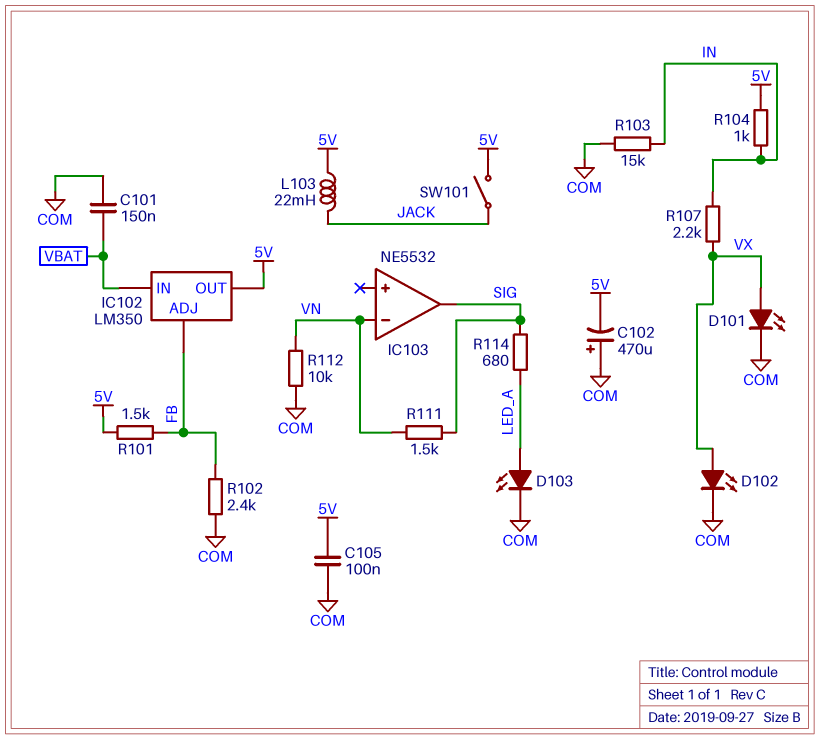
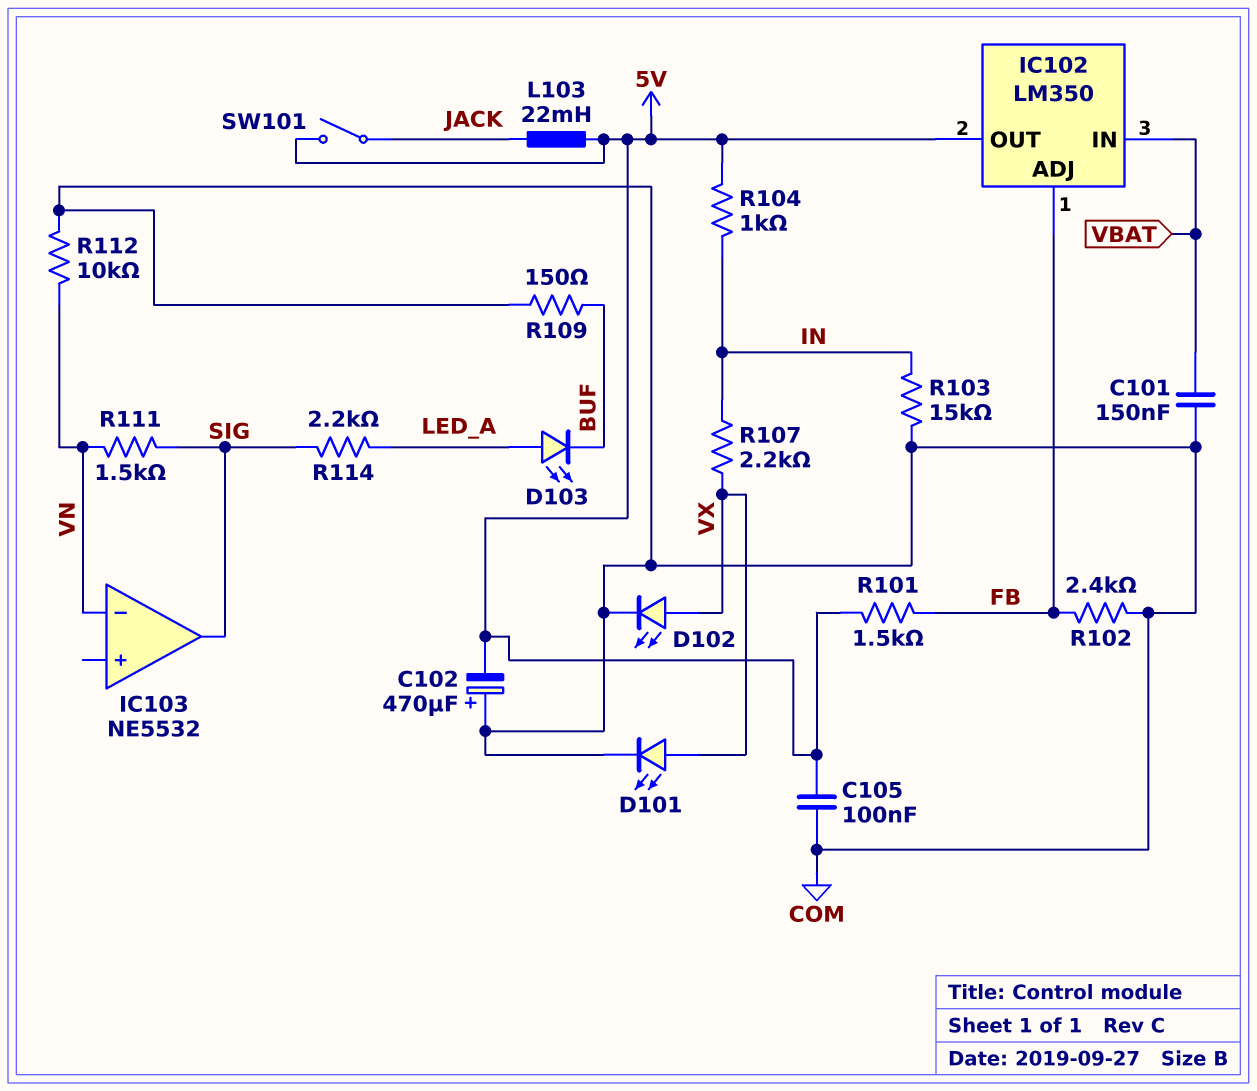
D103: LED (A LED_A, K COM) -> LED (A LED_A, K BUF)
R109: none -> 150 (BUF, COM)
R114: 680 (LED_A, SIG) -> 2.2k (LED_A, SIG)

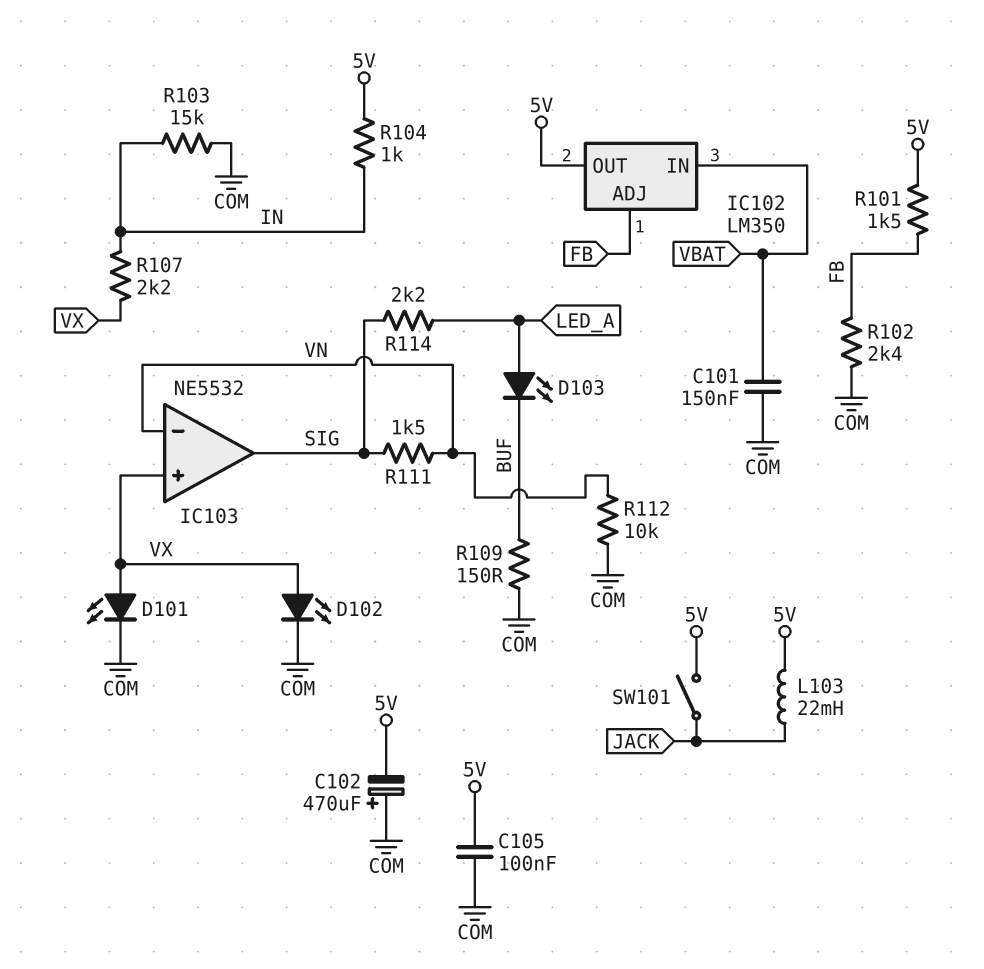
IC103 pin in+: none -> VX

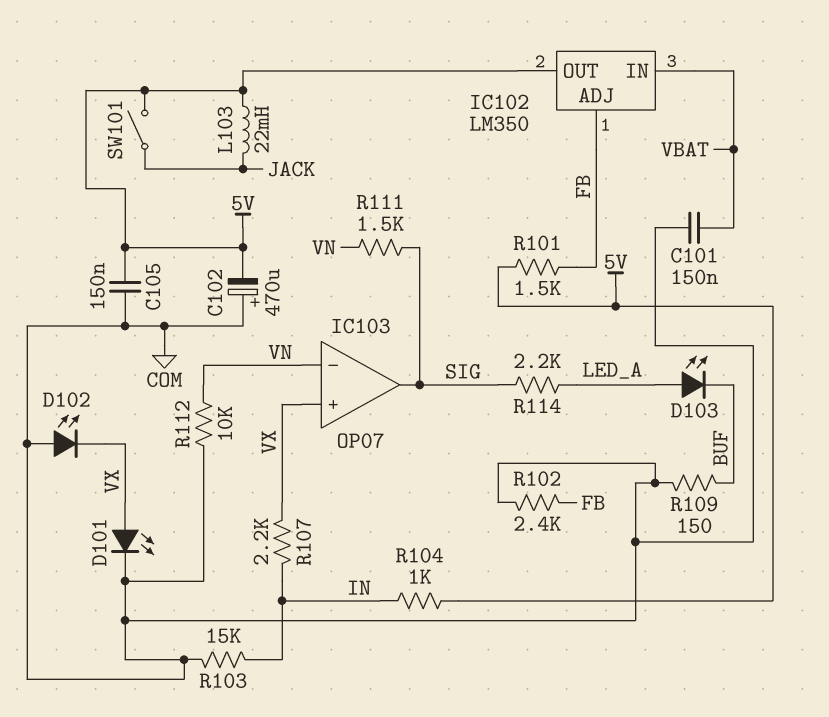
C105: 100nF (5V, COM) -> 150nF (5V, COM)
D102: LED (A VX, K COM) -> LED (A COM, K VX)
IC103: NE5532 -> OP07

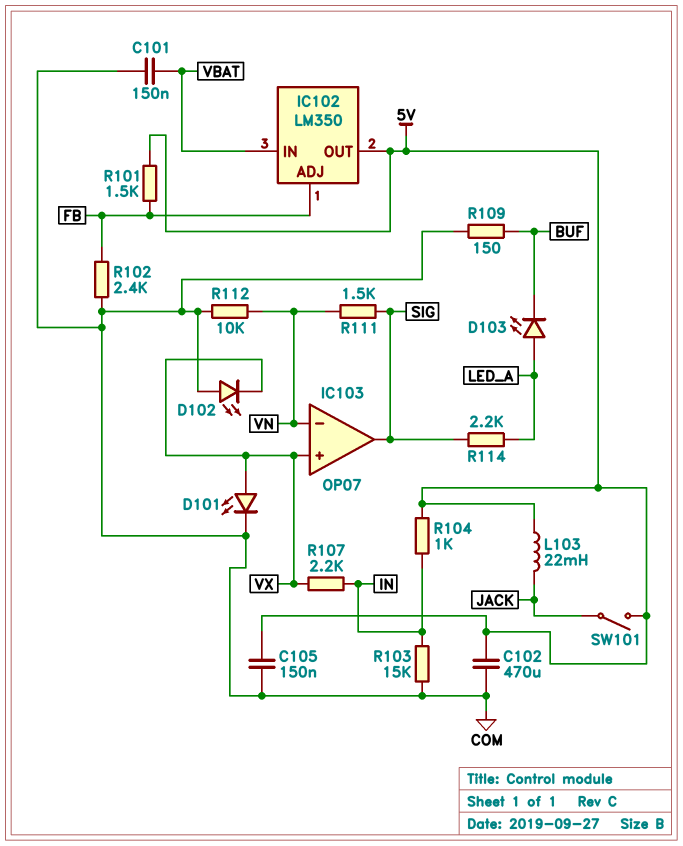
C102: 470uF (plus COM, minus 5V) -> 470uF (5V, COM)

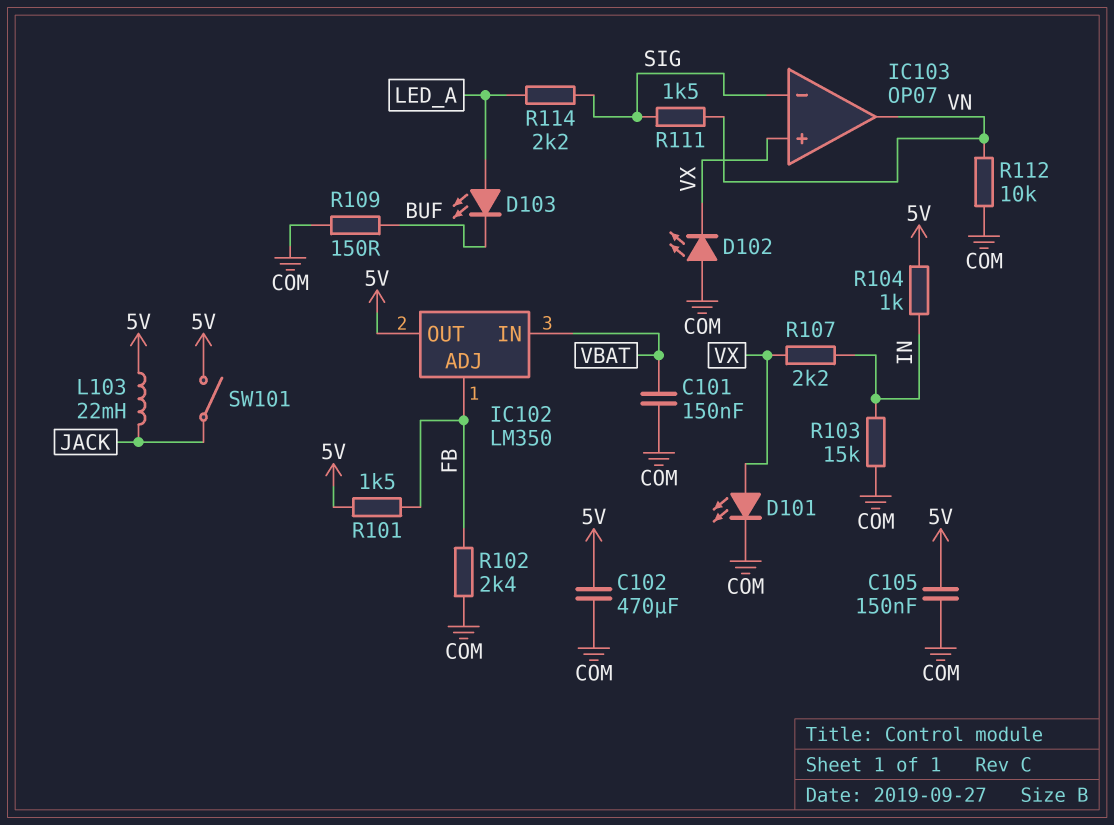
IC103 pin in-: VN -> SIG
IC103 pin out: SIG -> VN

